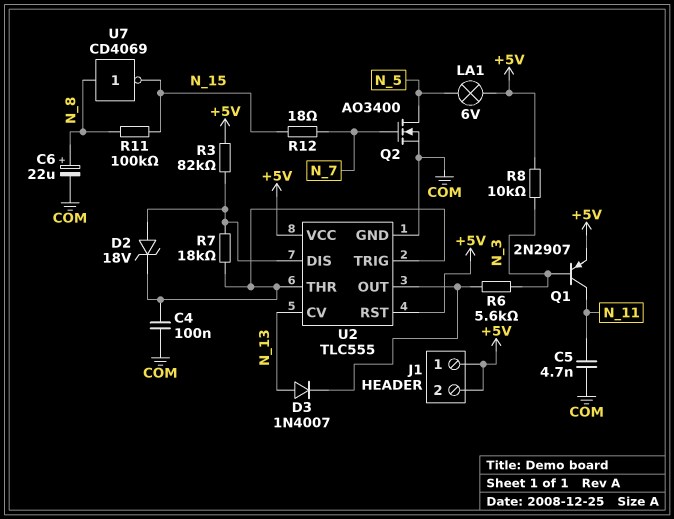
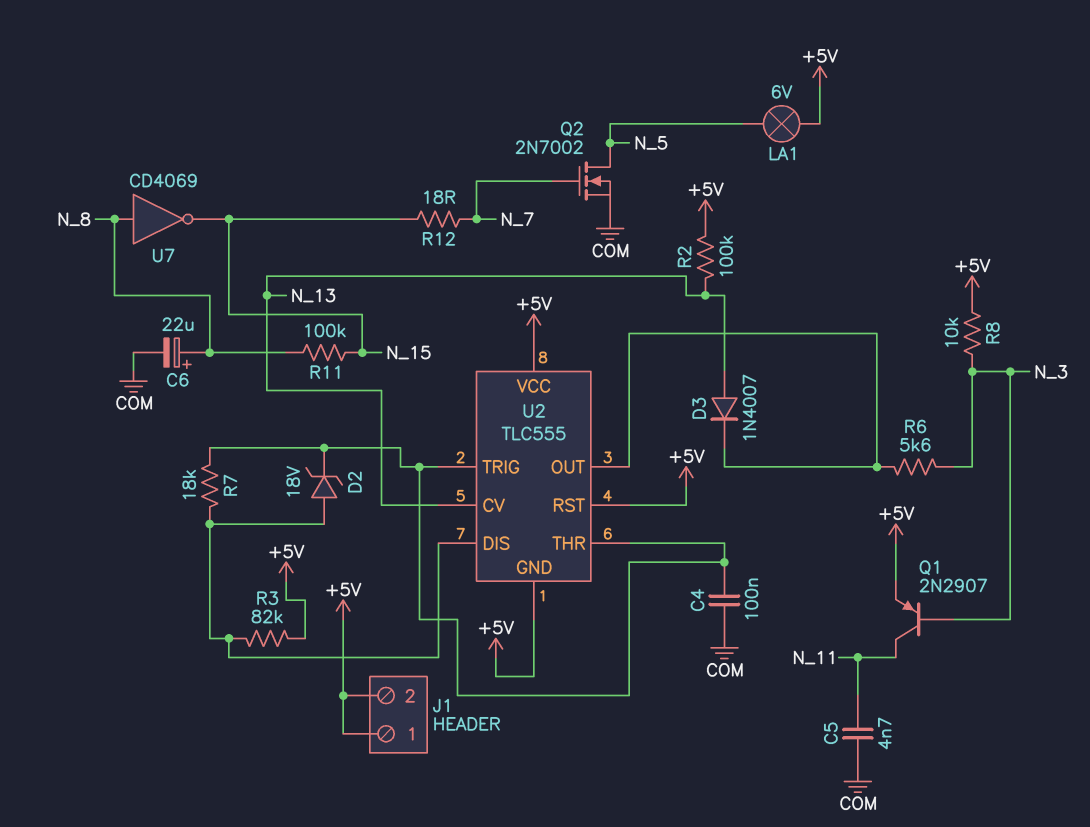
Q2: NMOS AO3400 (G N_7, D N_5, S COM) -> NMOS 2N7002 (G N_7, D N_5, S COM)
R2: none -> 100k (+5V, N_13)
U2 pin GND: COM -> +5V

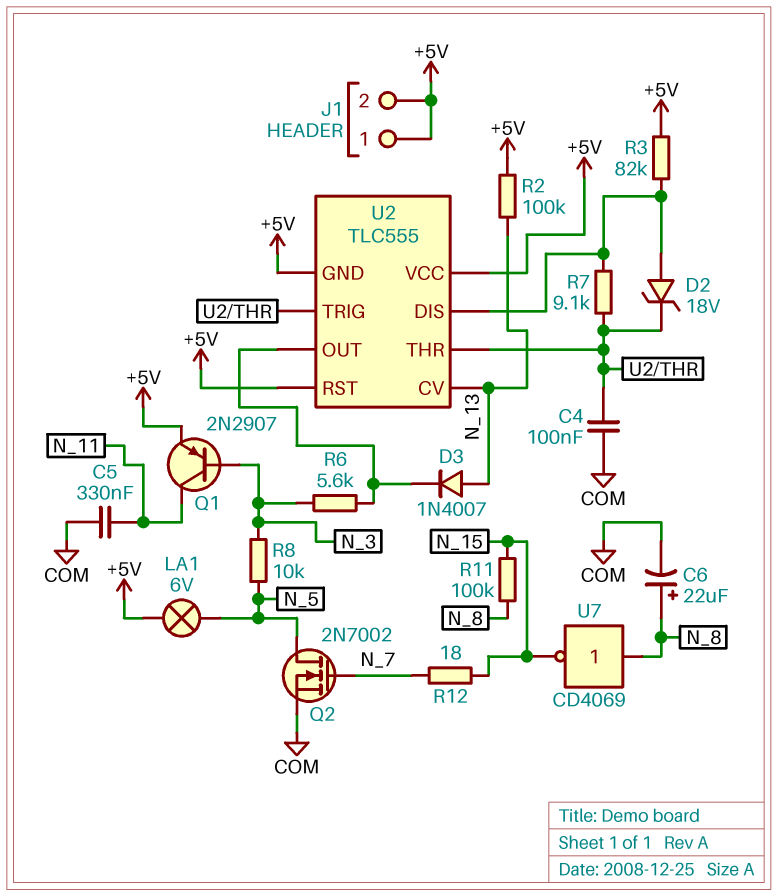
C5: 4.7nF (COM, N_11) -> 330nF (COM, N_11)
R7: 18k (U2/DIS, U2/THR) -> 9.1k (U2/DIS, U2/THR)
R8: 10k (+5V, N_3) -> 10k (N_3, N_5)

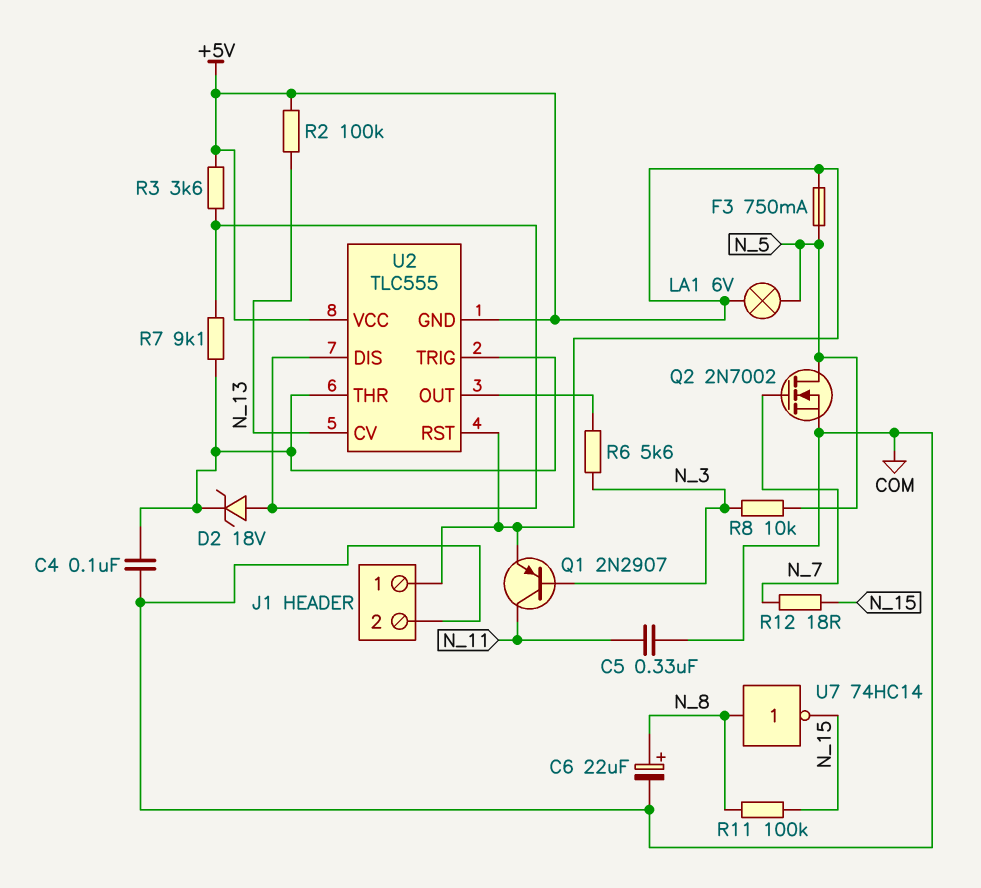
D3: diode 1N4007 (A N_13, K U2/OUT) -> none
F3: none -> 750mA (+5V, N_5)
J1 pin 2: +5V -> COM
R3: 82k (+5V, U2/DIS) -> 3.6k (+5V, U2/DIS)
U7: NOT CD4069 (in N_8, out N_15) -> NOT 74HC14 (in N_8, out N_15)

